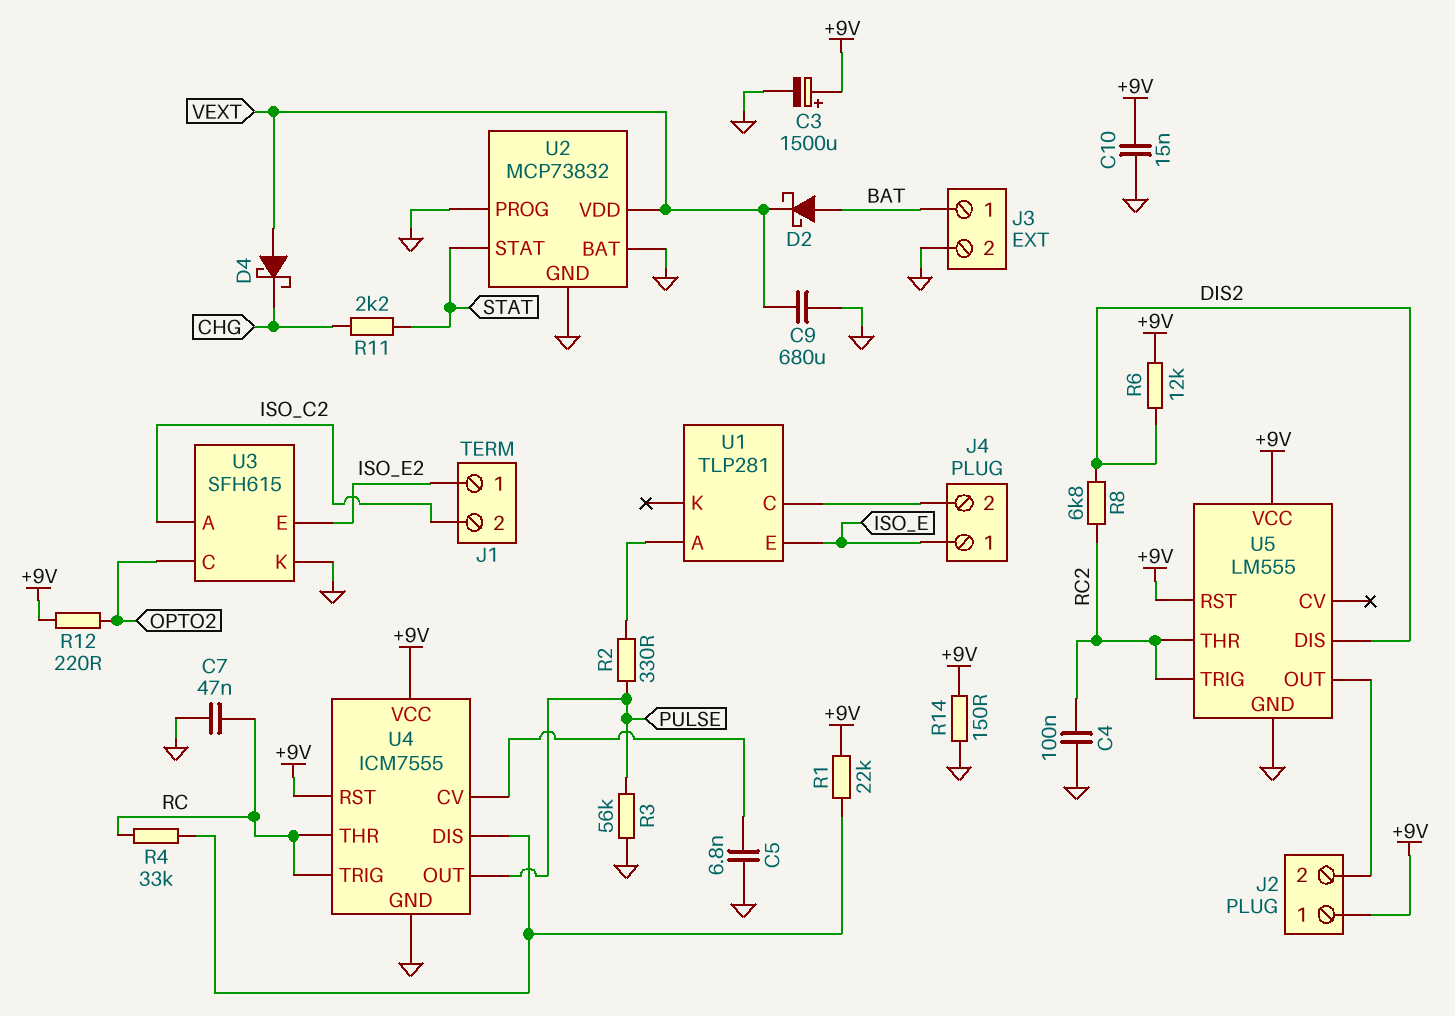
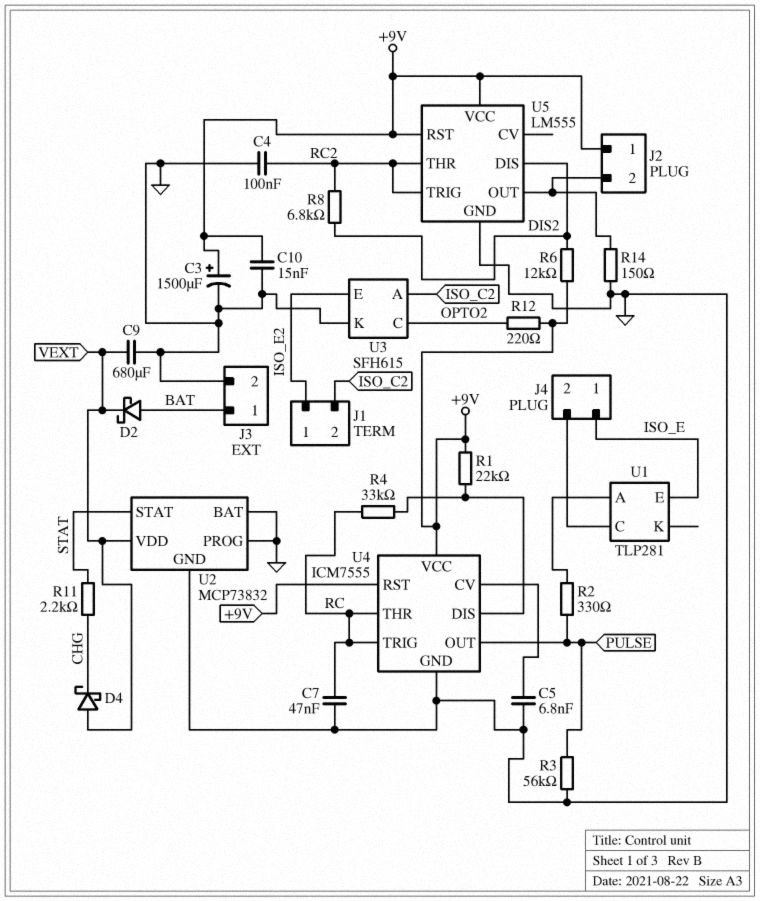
R14: 150 (+9V, GND) -> 150 (GND, J2/2)

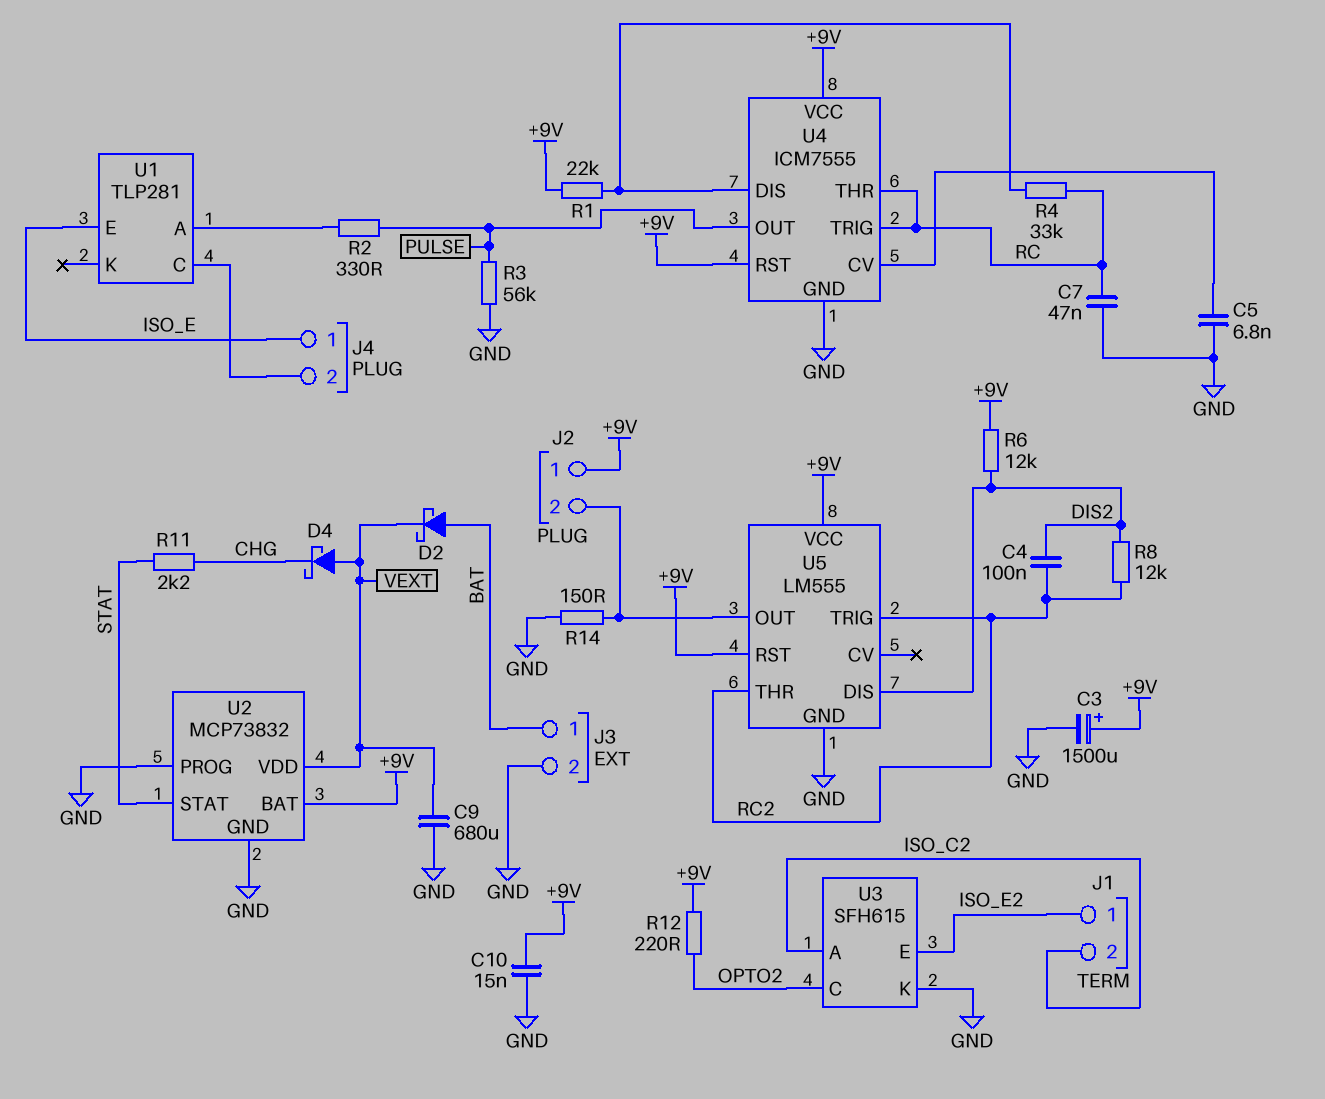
C4: 100nF (GND, RC2) -> 100nF (DIS2, RC2)
R8: 6.8k (DIS2, RC2) -> 12k (DIS2, RC2)
U2 pin BAT: GND -> +9V

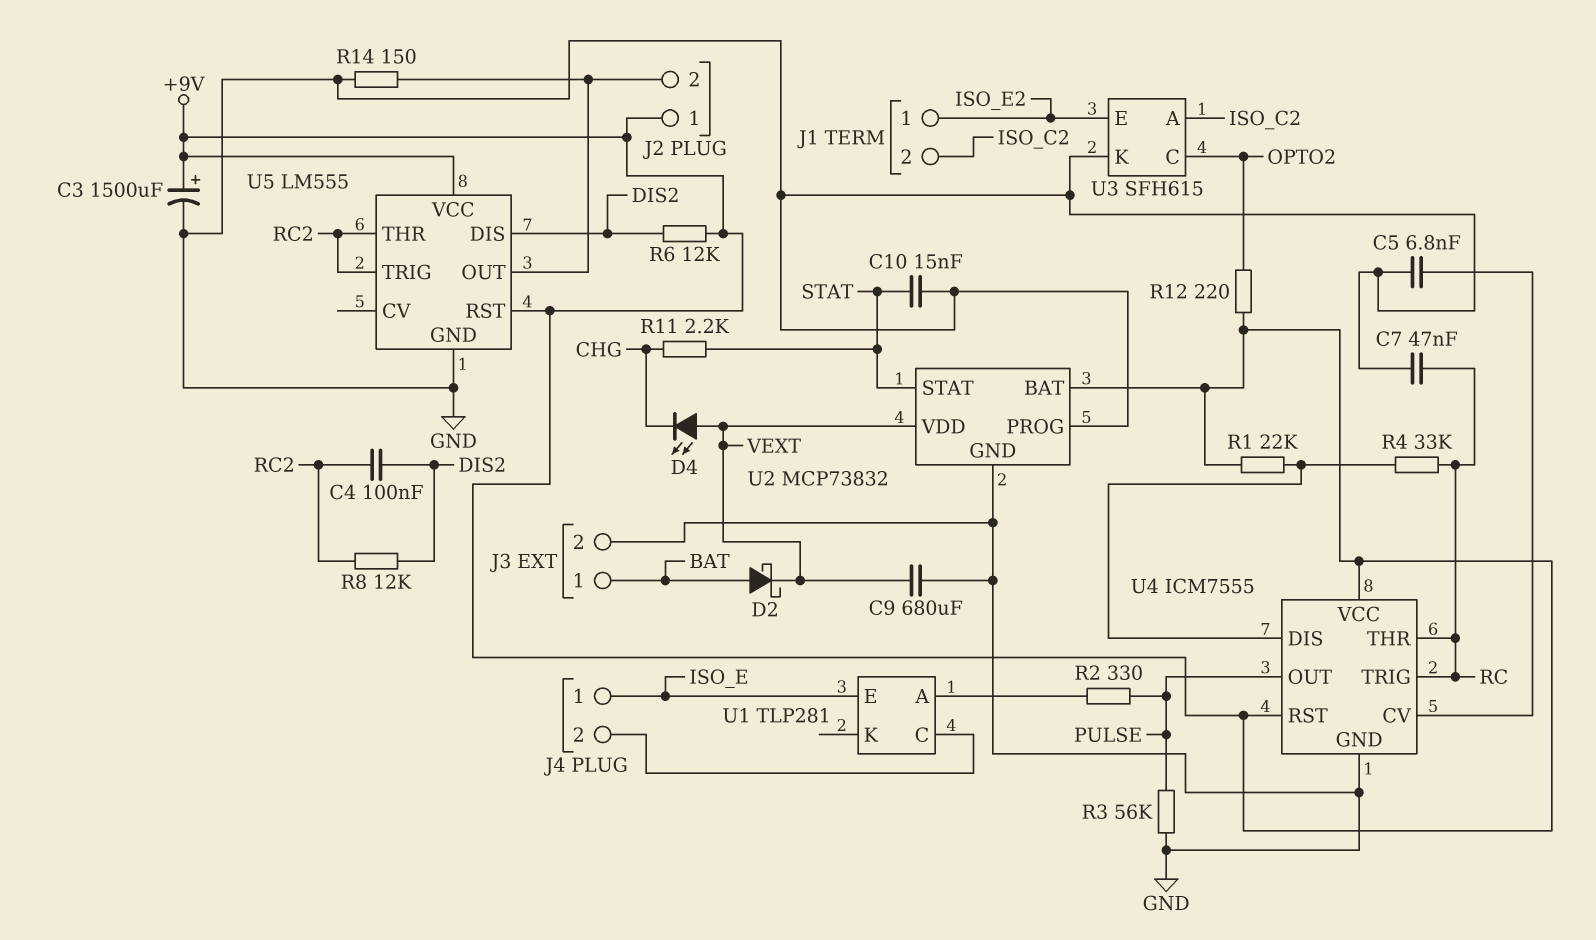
C10: 15nF (+9V, GND) -> 15nF (GND, STAT)
D4: schottky (A VEXT, K CHG) -> LED (A VEXT, K CHG)

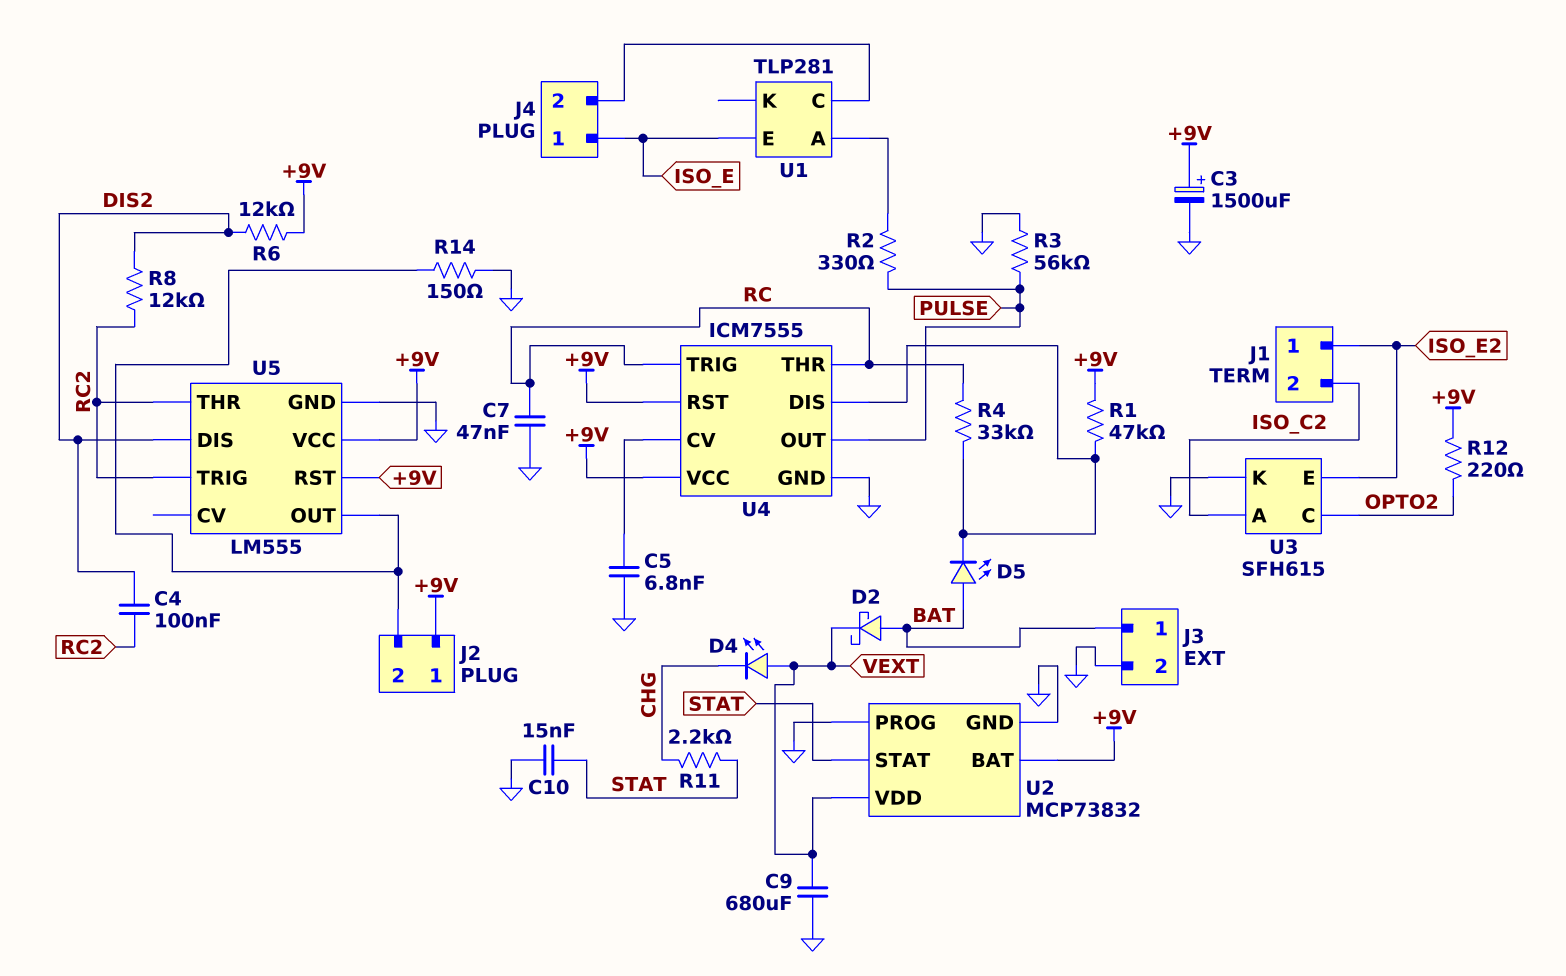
D5: none -> LED (A BAT, K U4/DIS)
R1: 22k (+9V, U4/DIS) -> 47k (+9V, U4/DIS)

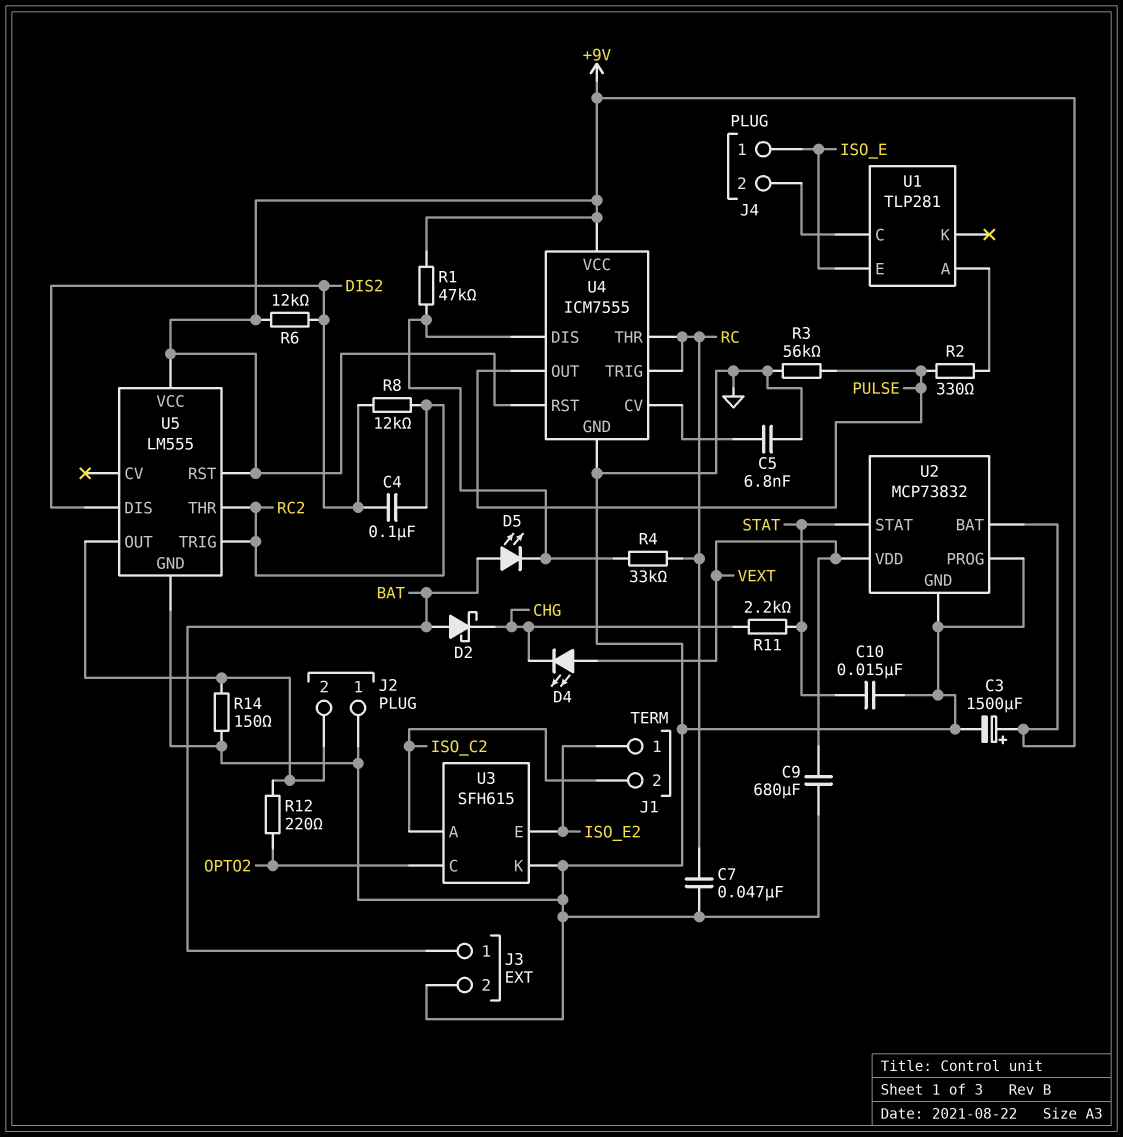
D2: schottky (A BAT, K VEXT) -> schottky (A BAT, K CHG)
J2 pin 1: +9V -> GND
R12: 220 (+9V, OPTO2) -> 220 (J2/2, OPTO2)

